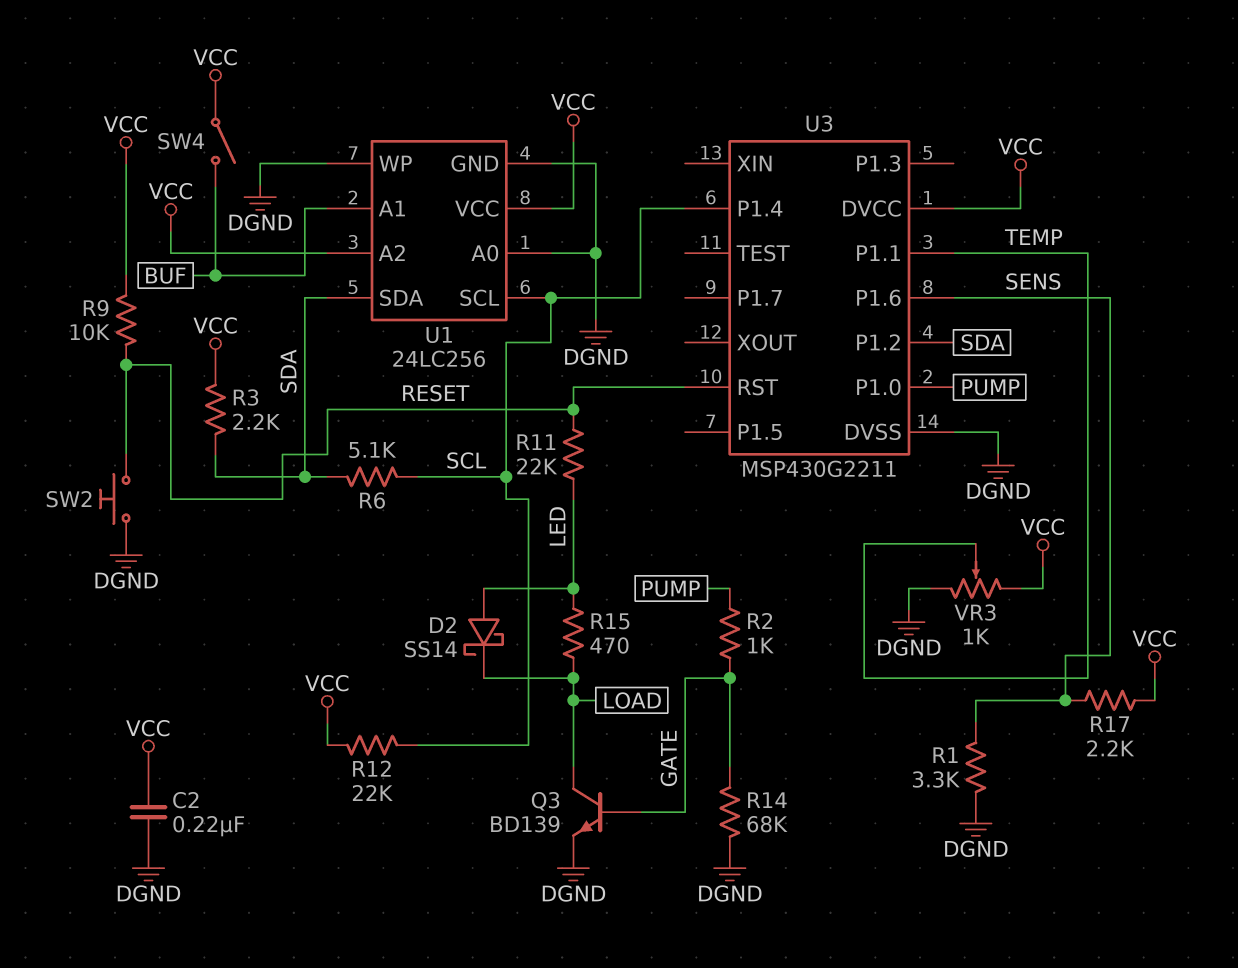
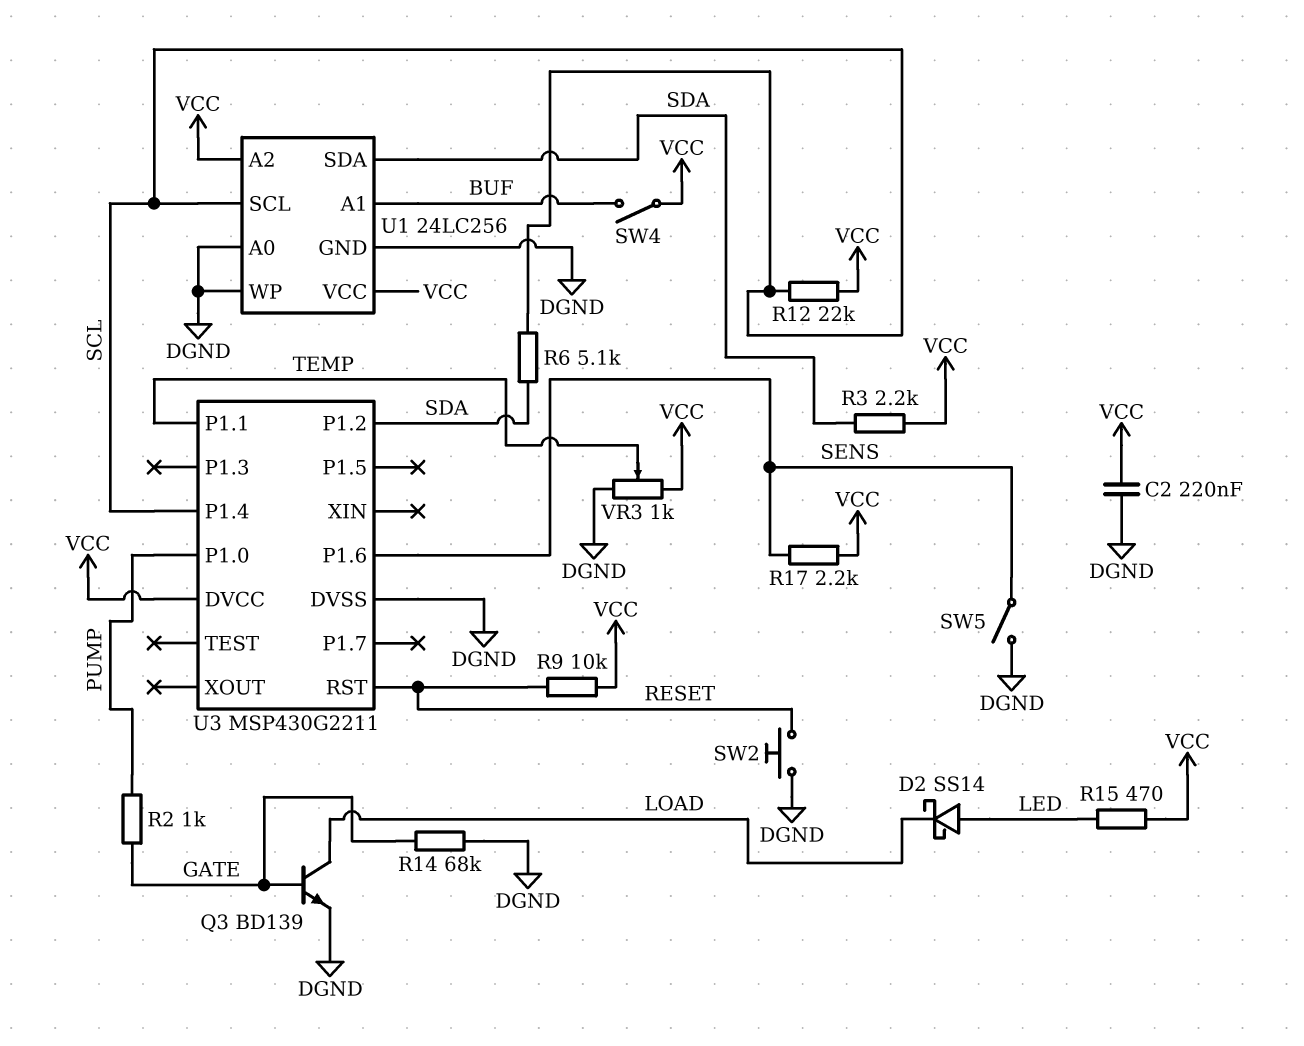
R1: 3.3k (DGND, SENS) -> none
R11: 22k (LED, RESET) -> none
R15: 470 (LED, LOAD) -> 470 (LED, VCC)
SW5: none -> switch (DGND, SENS)

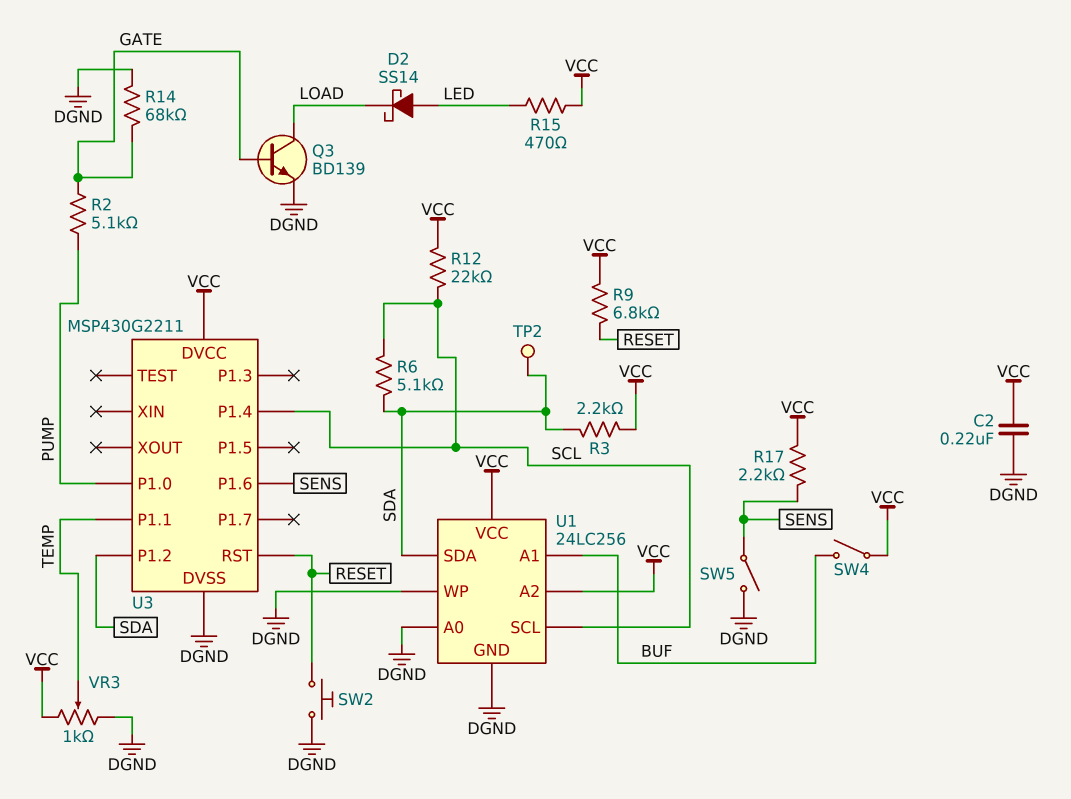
R2: 1k (GATE, PUMP) -> 5.1k (GATE, PUMP)
R9: 10k (RESET, VCC) -> 6.8k (RESET, VCC)
TP2: none -> test point (SDA)

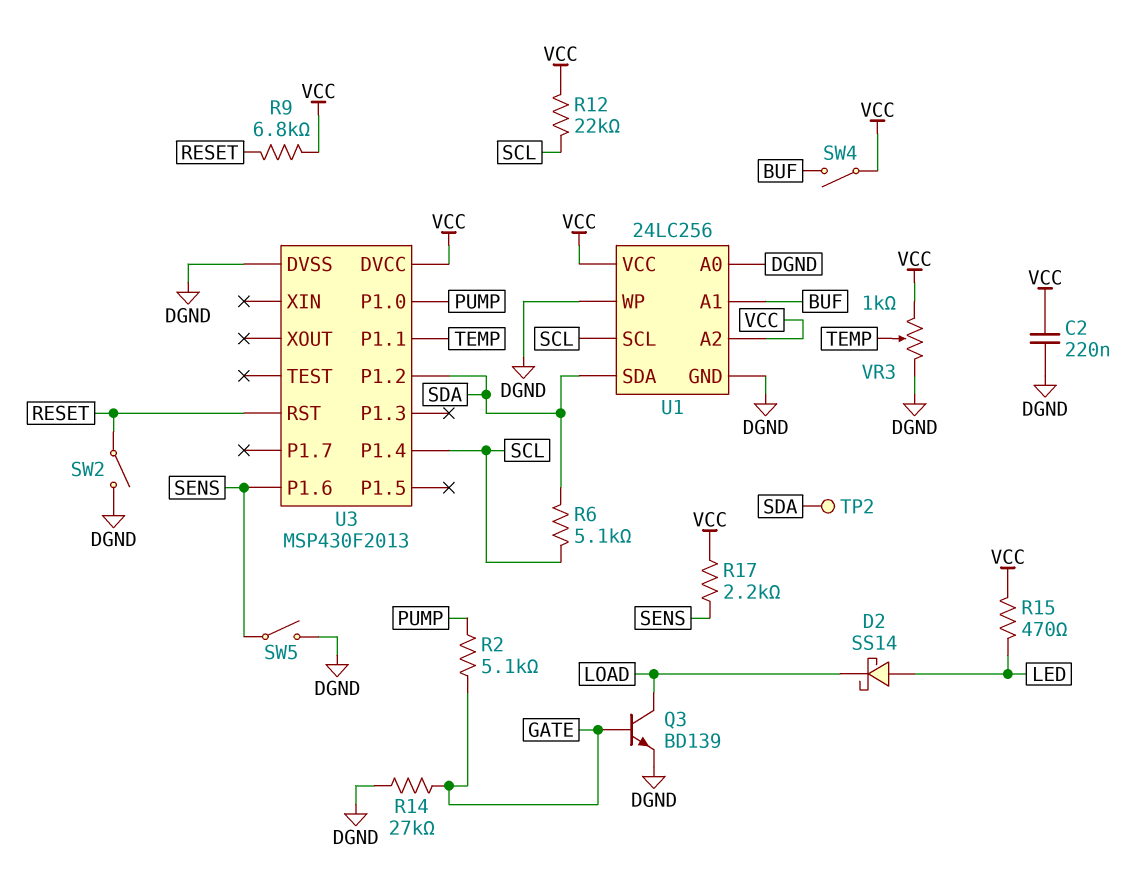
R3: 2.2k (SDA, VCC) -> none
R14: 68k (DGND, GATE) -> 27k (DGND, GATE)
SW2: button (DGND, RESET) -> switch (DGND, RESET)
U3: MSP430G2211 -> MSP430F2013

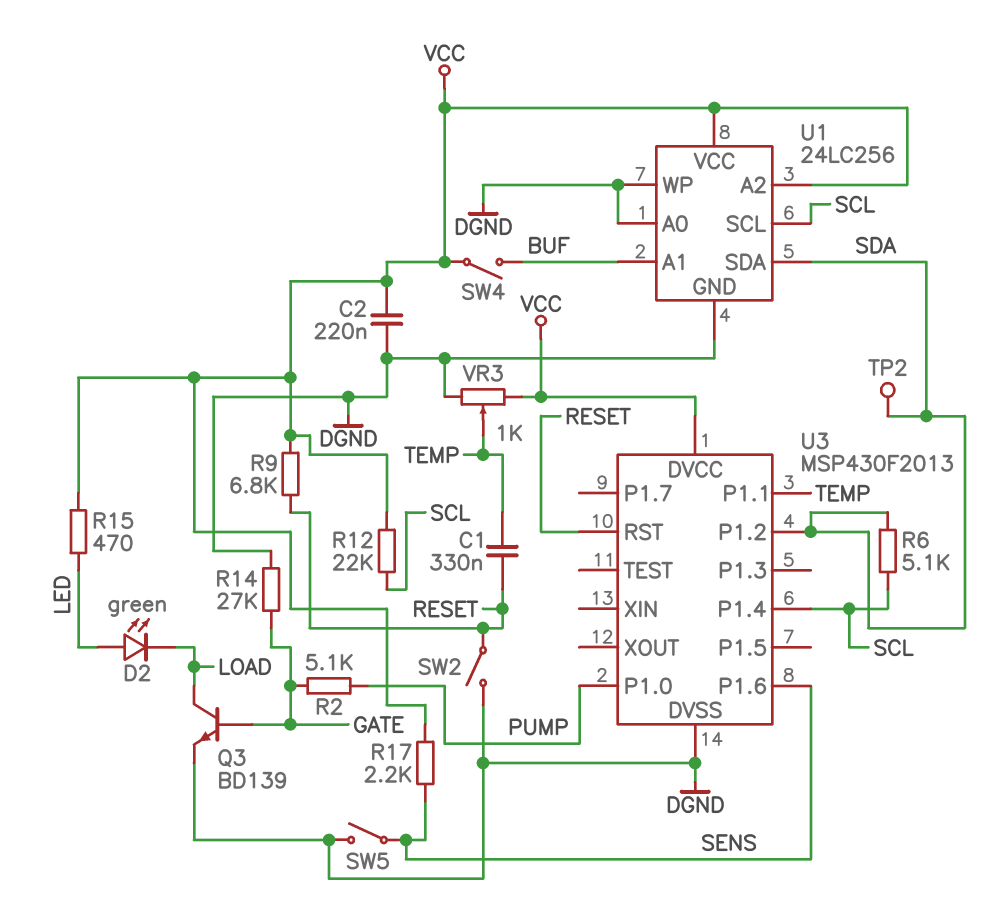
C1: none -> 330nF (RESET, TEMP)
D2: schottky SS14 (A LED, K LOAD) -> LED green (A LED, K LOAD)

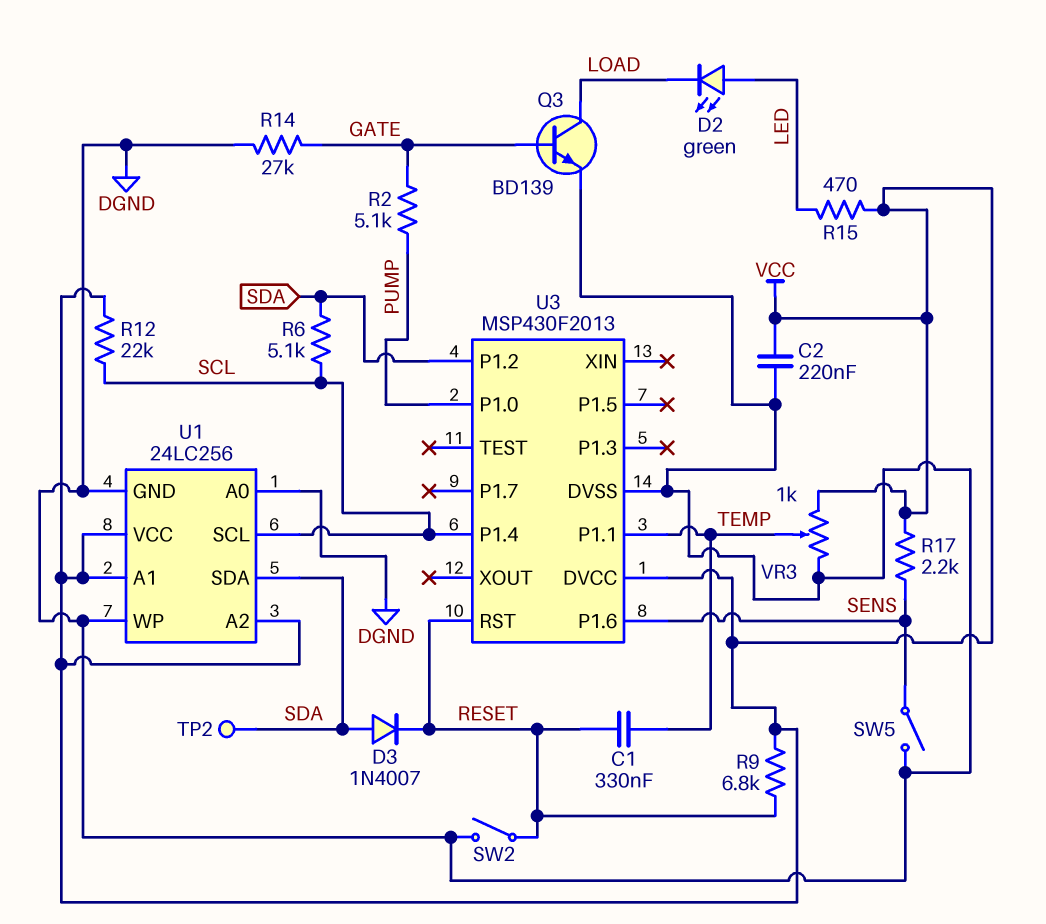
D3: none -> diode 1N4007 (A SDA, K RESET)
SW4: switch (BUF, VCC) -> none
U1 pin A1: BUF -> VCC

